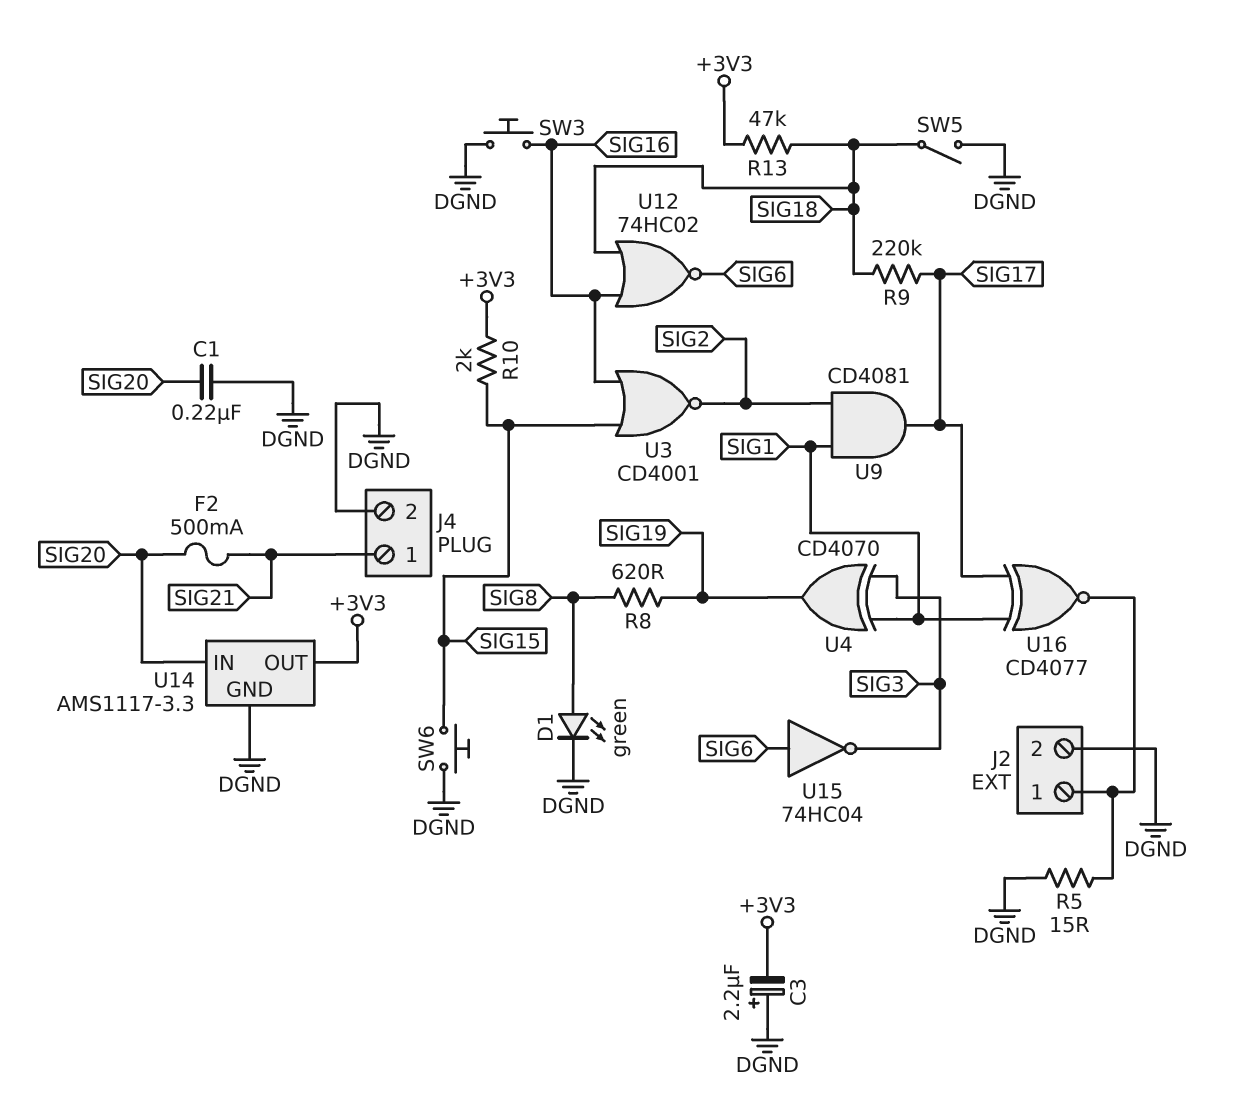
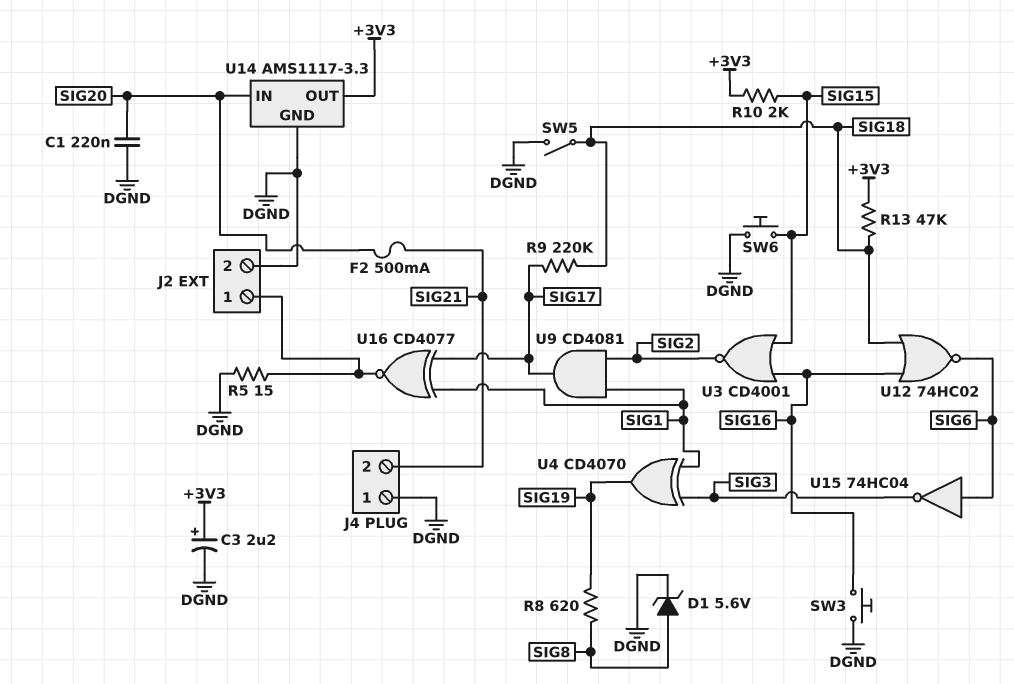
C3: 2.2uF (plus DGND, minus +3V3) -> 2.2uF (plus +3V3, minus DGND)
D1: LED green (A SIG8, K DGND) -> zener 5.6V (A SIG8, K DGND)
J4 pin 1: SIG21 -> DGND
J4 pin 2: DGND -> SIG21

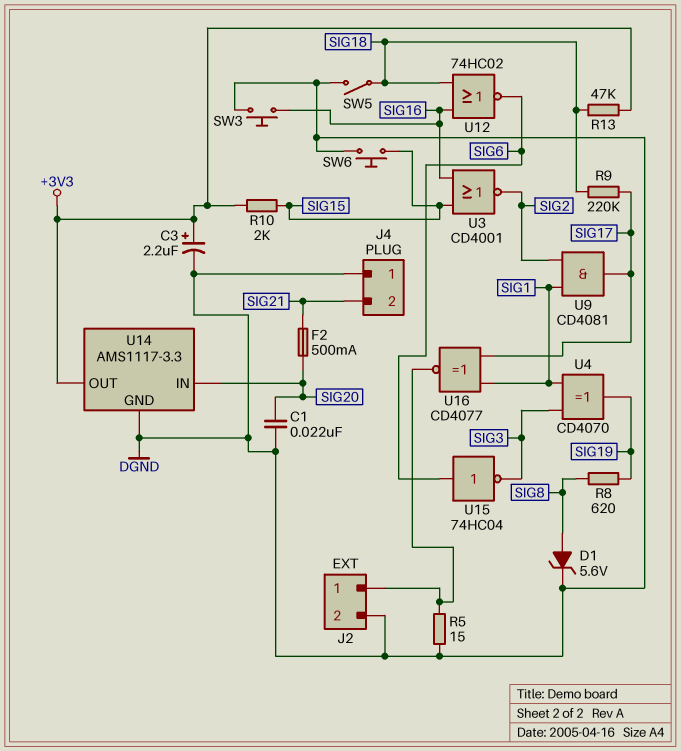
C1: 220nF (DGND, SIG20) -> 22nF (DGND, SIG20)

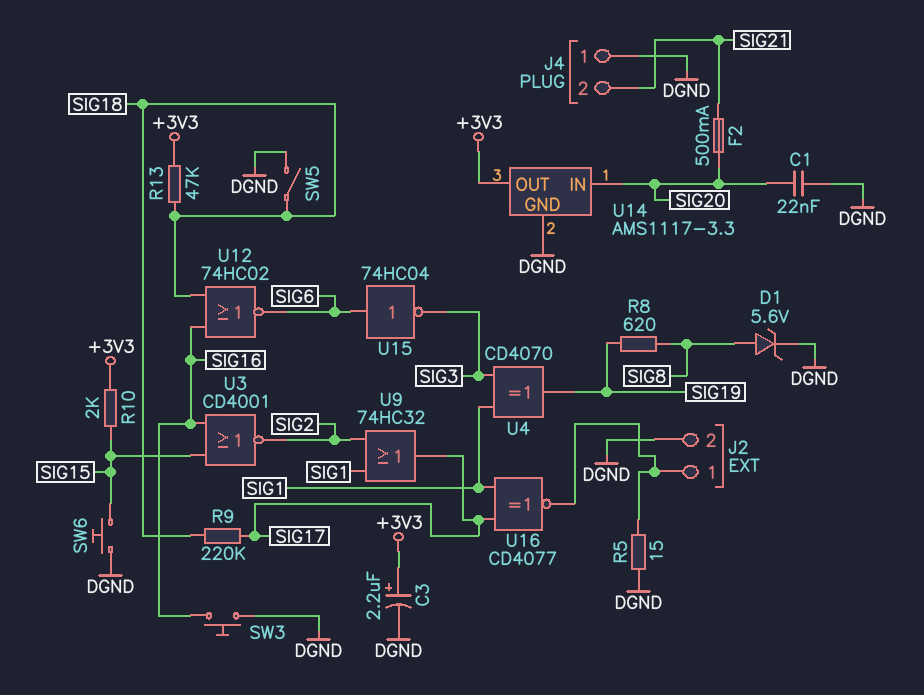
U9: AND CD4081 (in SIG1, in SIG2, out SIG17) -> OR 74HC32 (in SIG1, in SIG2, out SIG17)

